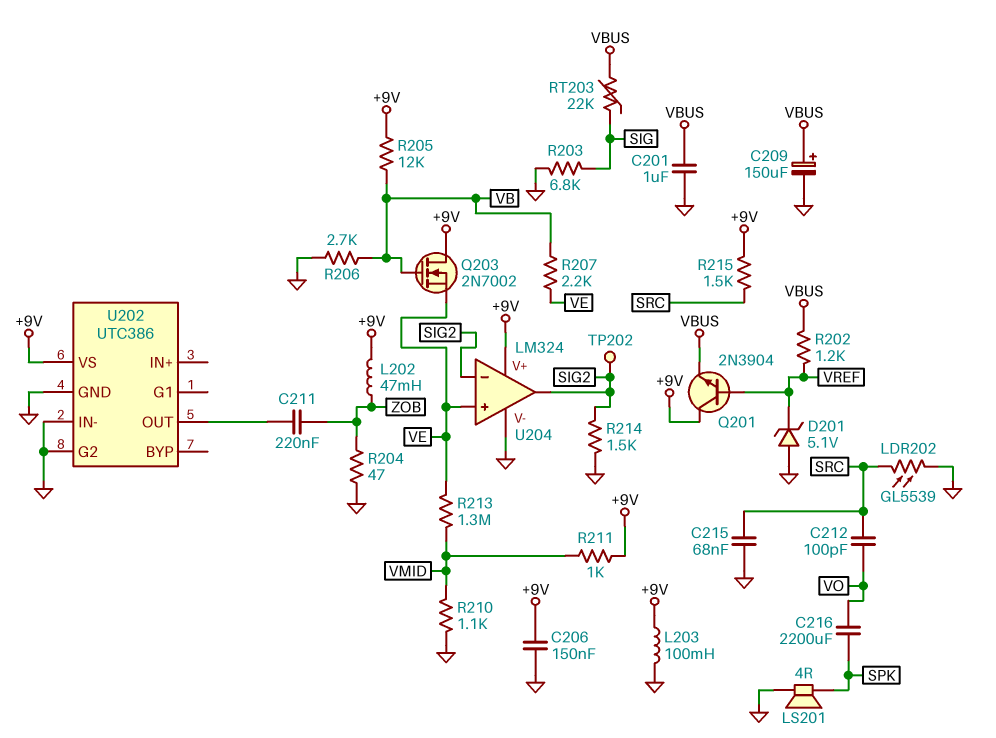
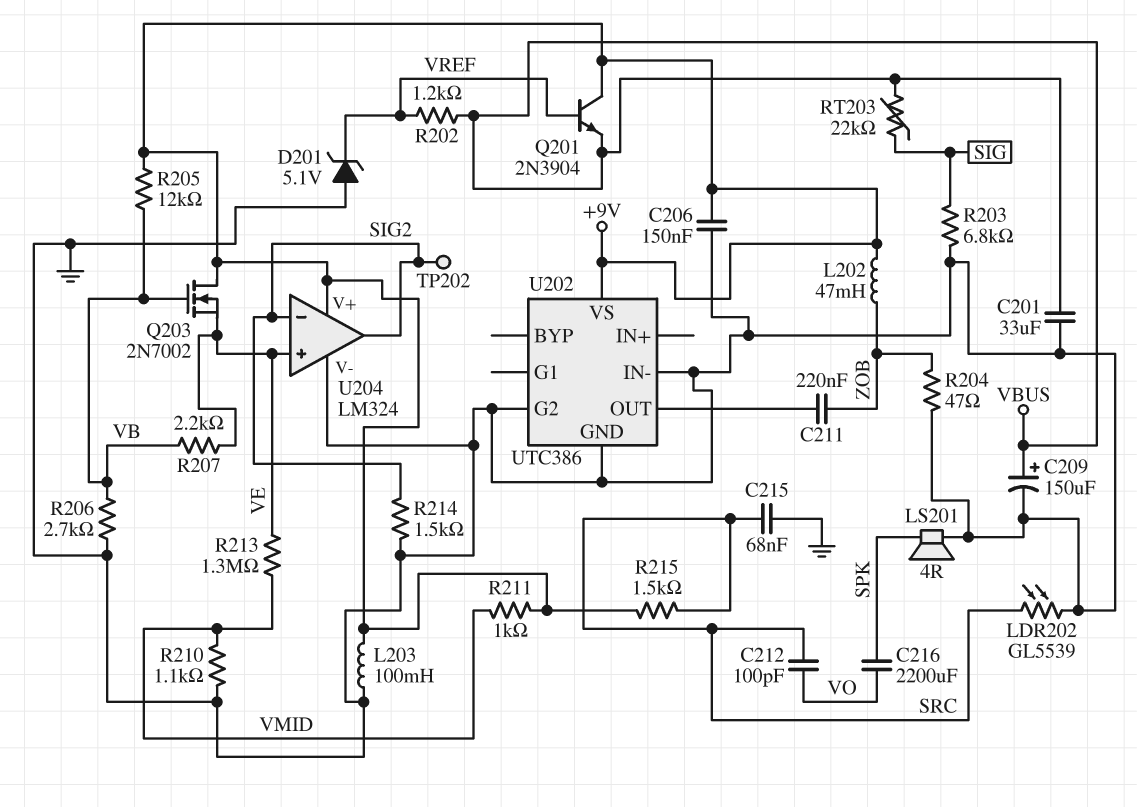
C201: 1uF (GND, VBUS) -> 33uF (GND, VBUS)

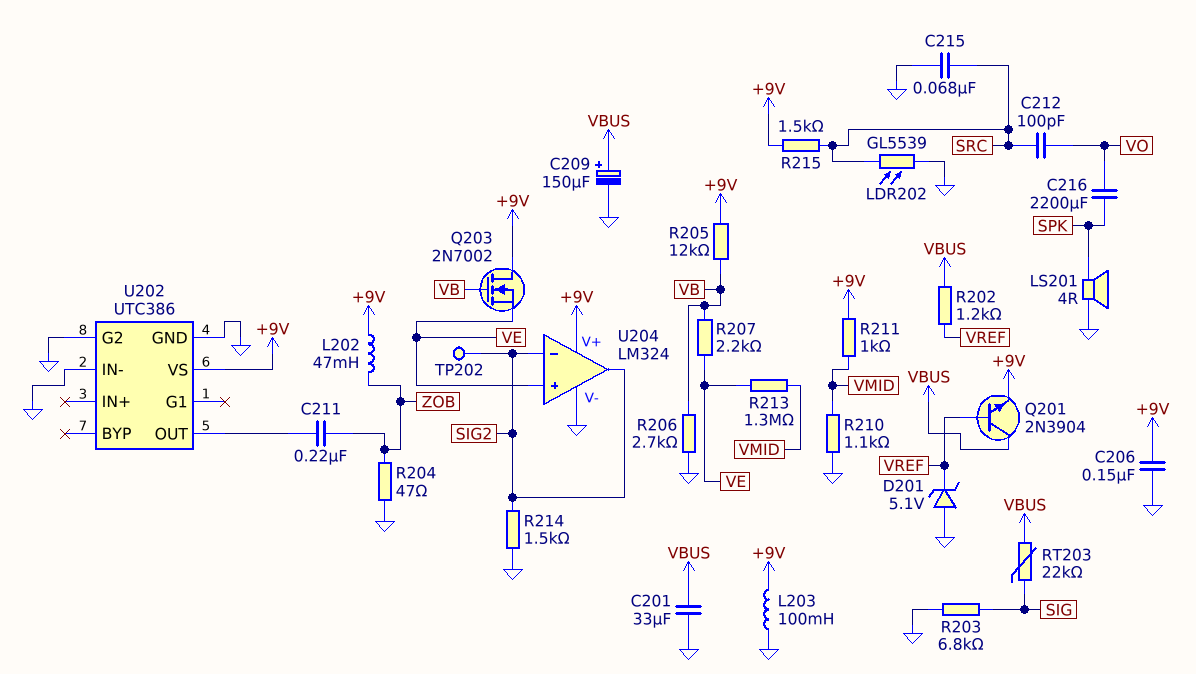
Q201: NPN 2N3904 (B VREF, C +9V, E VBUS) -> NPN 2N3904 (B VREF, C VBUS, E +9V)

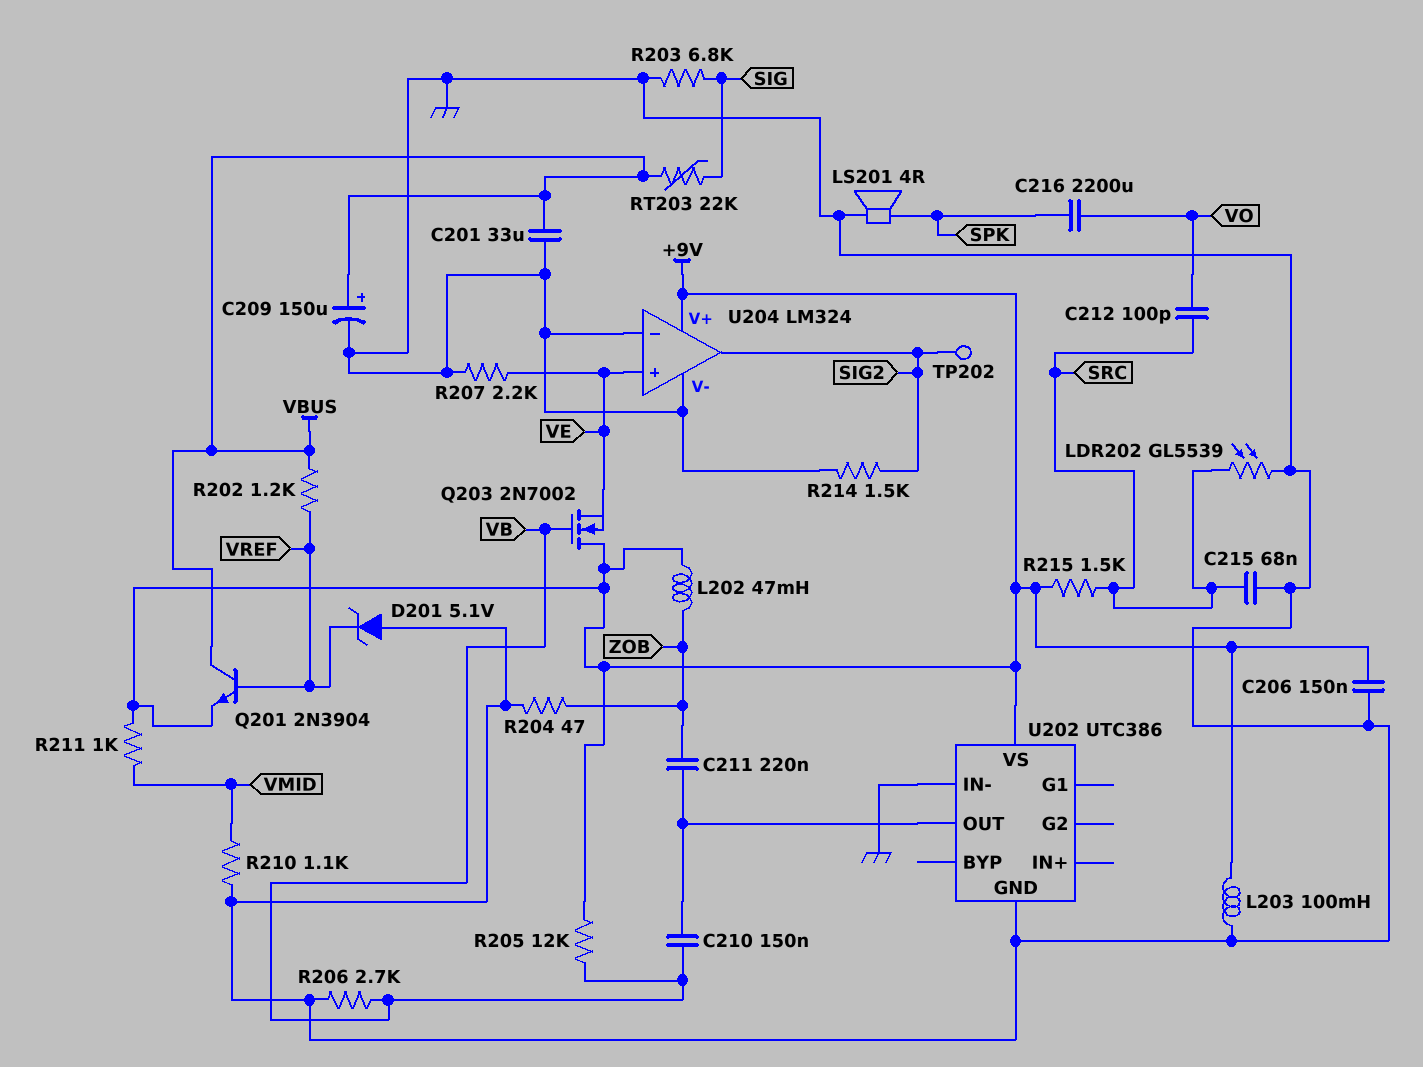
C210: none -> 150nF (U202/OUT, VB)
R207: 2.2k (VB, VE) -> 2.2k (GND, VE)
R213: 1.3M (VE, VMID) -> none
U202 pin G2: GND -> none
U204 pin in-: SIG2 -> GND

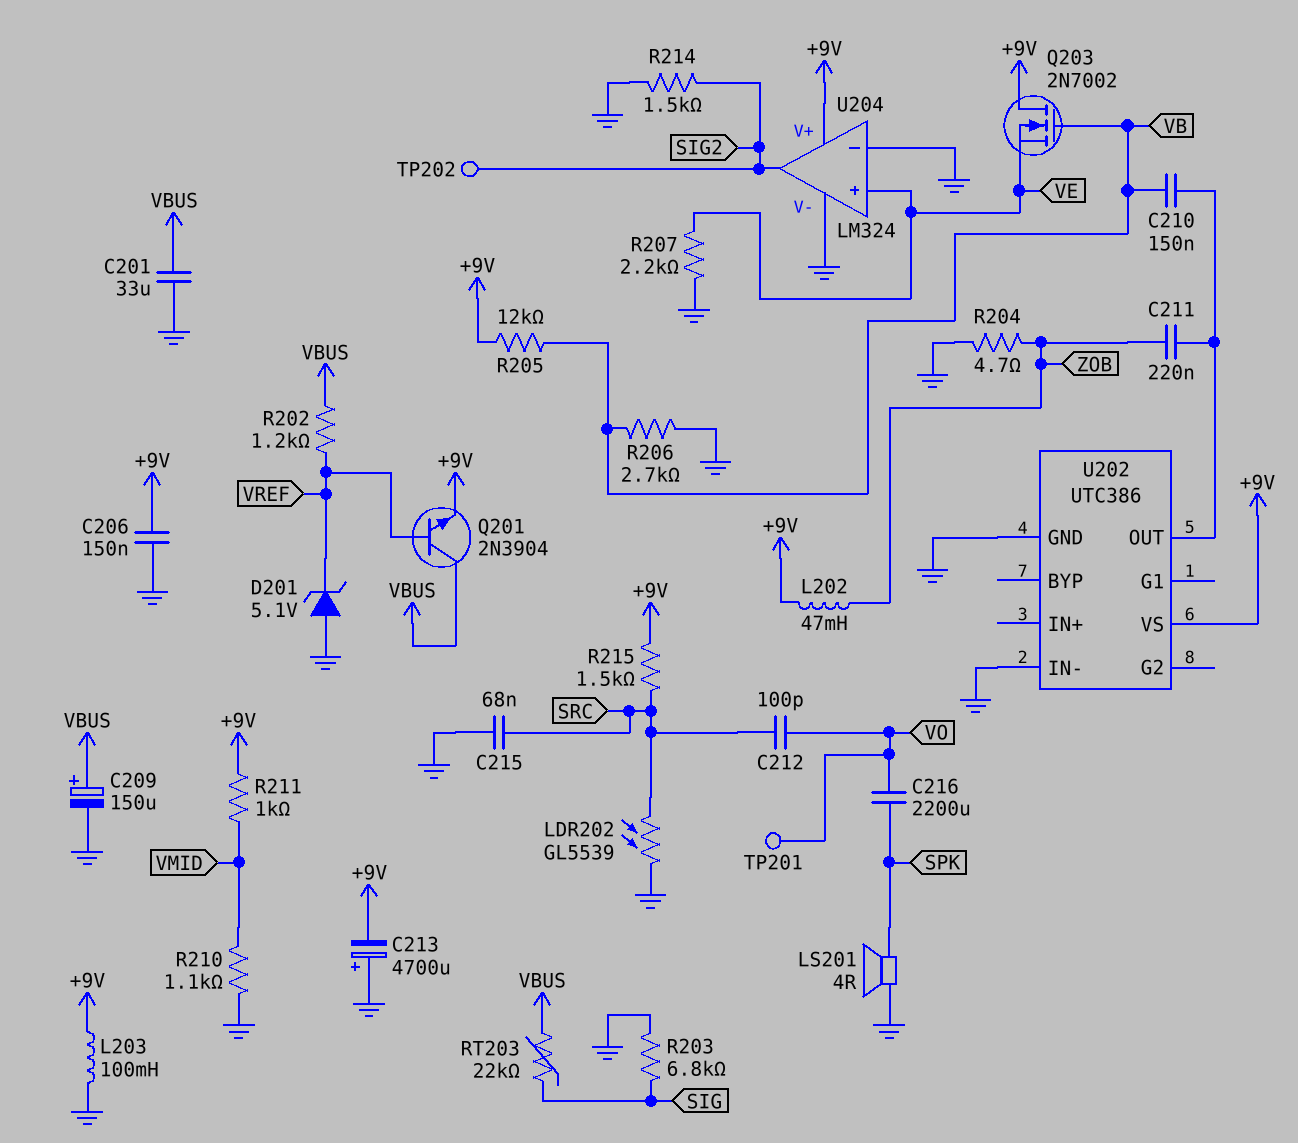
C213: none -> 4700uF (plus GND, minus +9V)
R204: 47 (GND, ZOB) -> 4.7 (GND, ZOB)
TP201: none -> test point (VO)

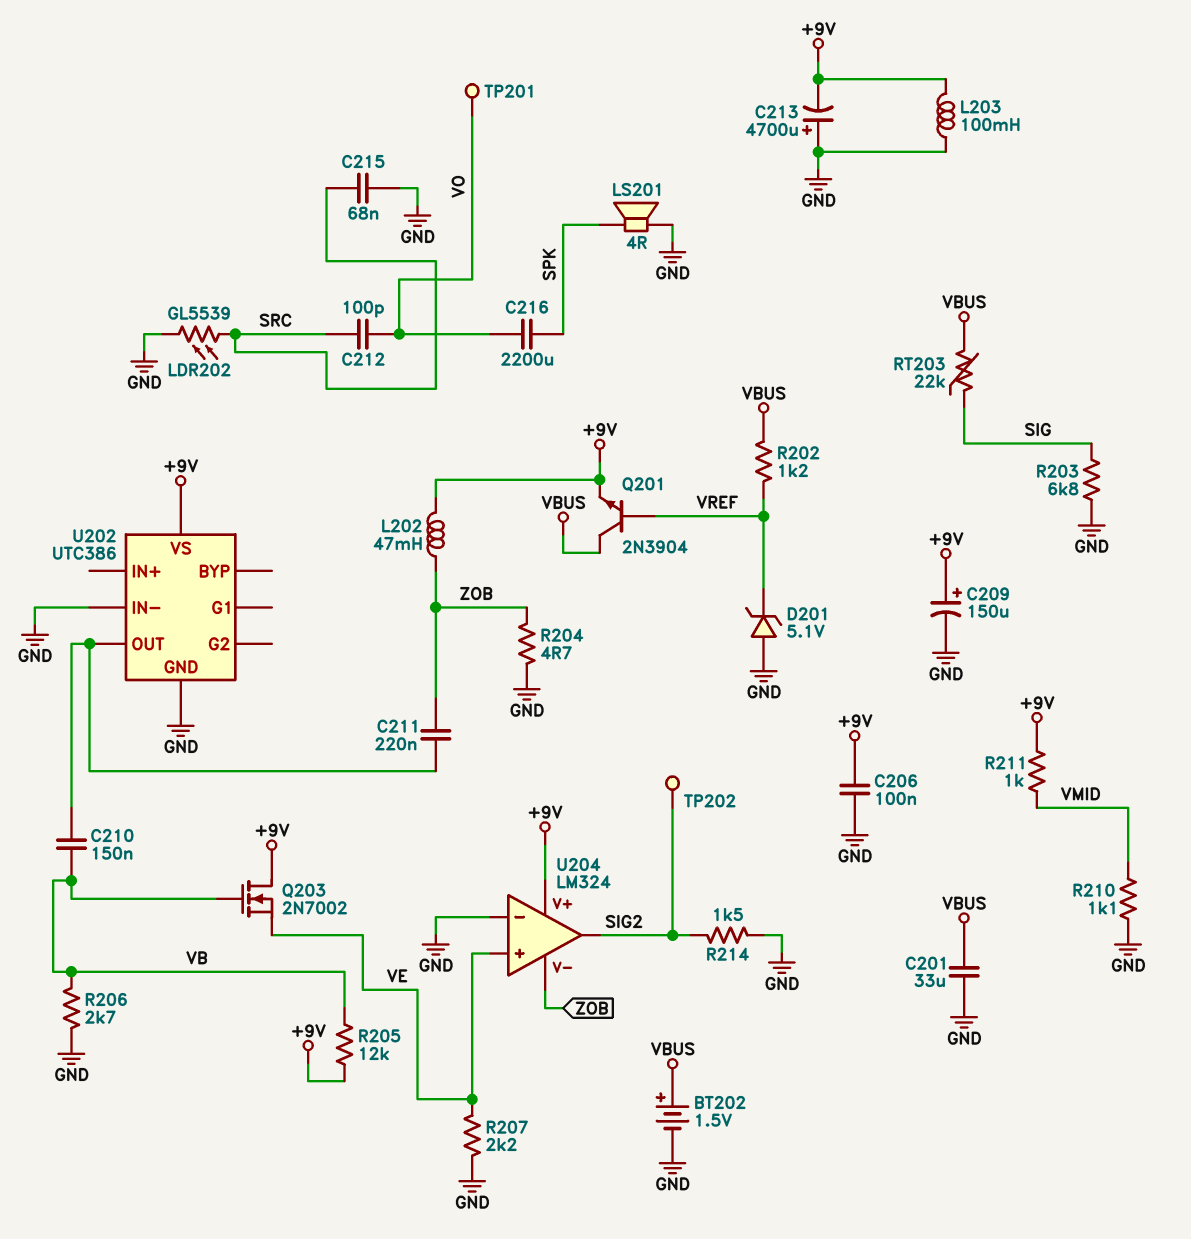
BT202: none -> 1.5V (plus VBUS, minus GND)
C206: 150nF (+9V, GND) -> 100nF (+9V, GND)
C209: 150uF (plus VBUS, minus GND) -> 150uF (plus +9V, minus GND)
R215: 1.5k (+9V, SRC) -> none
U204 pin V-: GND -> ZOB

